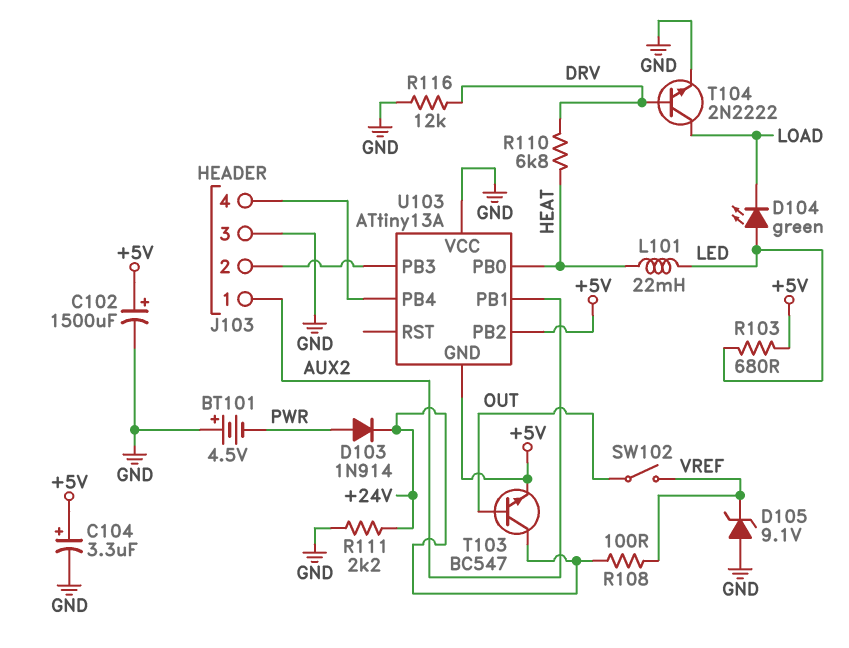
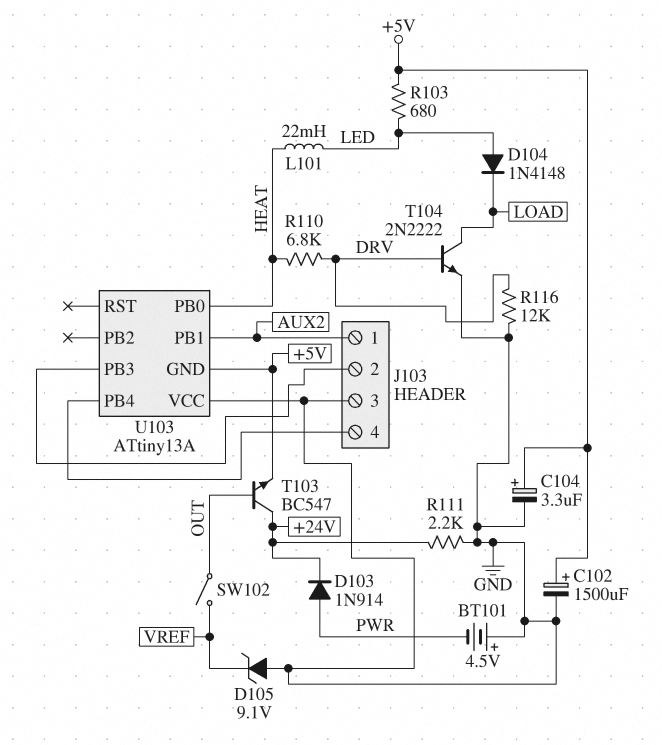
D104: LED green (A LED, K LOAD) -> diode 1N4148 (A LED, K LOAD)
R108: 100 (+24V, VREF) -> none
U103 pin PB2: +5V -> none

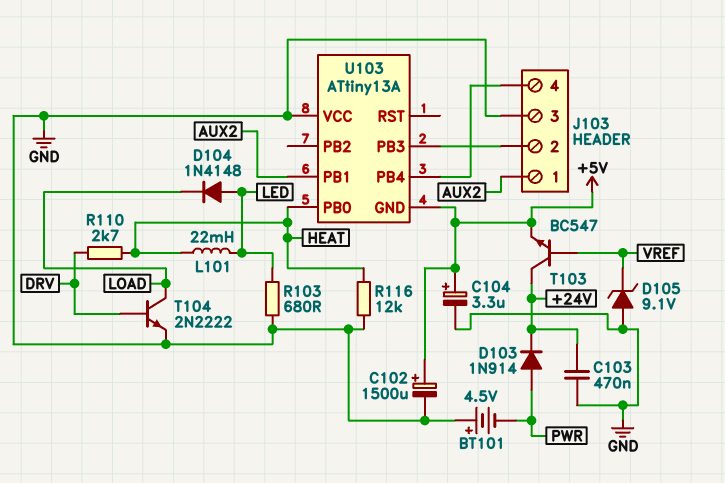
C103: none -> 470nF (+24V, GND)
R103: 680 (+5V, LED) -> 680 (GND, LED)
R110: 6.8k (DRV, HEAT) -> 2.7k (DRV, HEAT)
R111: 2.2k (+24V, GND) -> none
R116: 12k (DRV, GND) -> 12k (GND, HEAT)
SW102: switch (OUT, VREF) -> none
T103: NPN BC547 (B OUT, C +24V, E +5V) -> NPN BC547 (B VREF, C +24V, E +5V)

